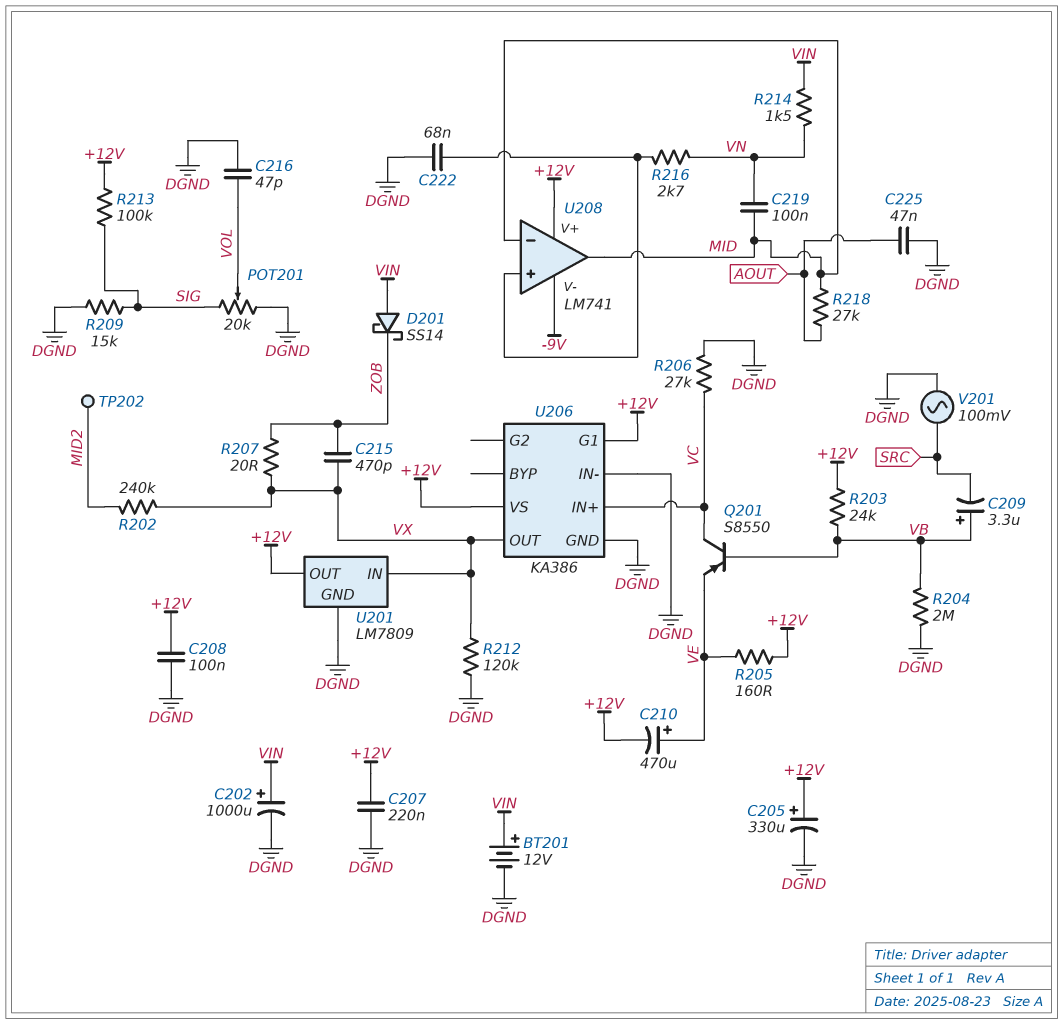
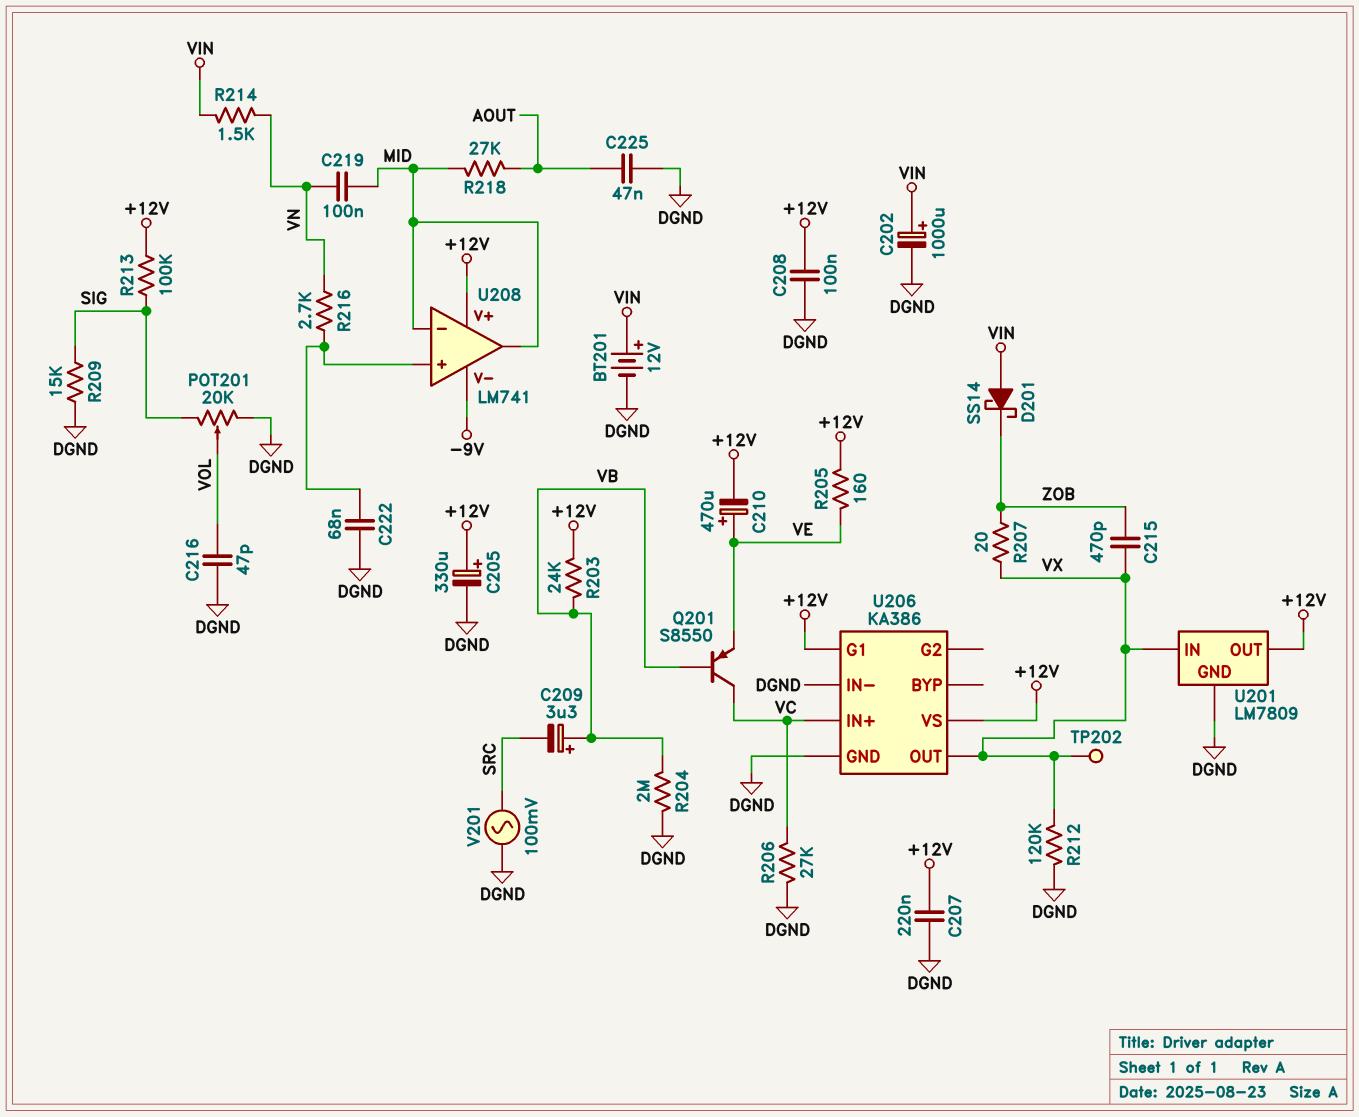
R202: 240k (MID2, VX) -> none
TP202: test point (MID2) -> test point (VX)

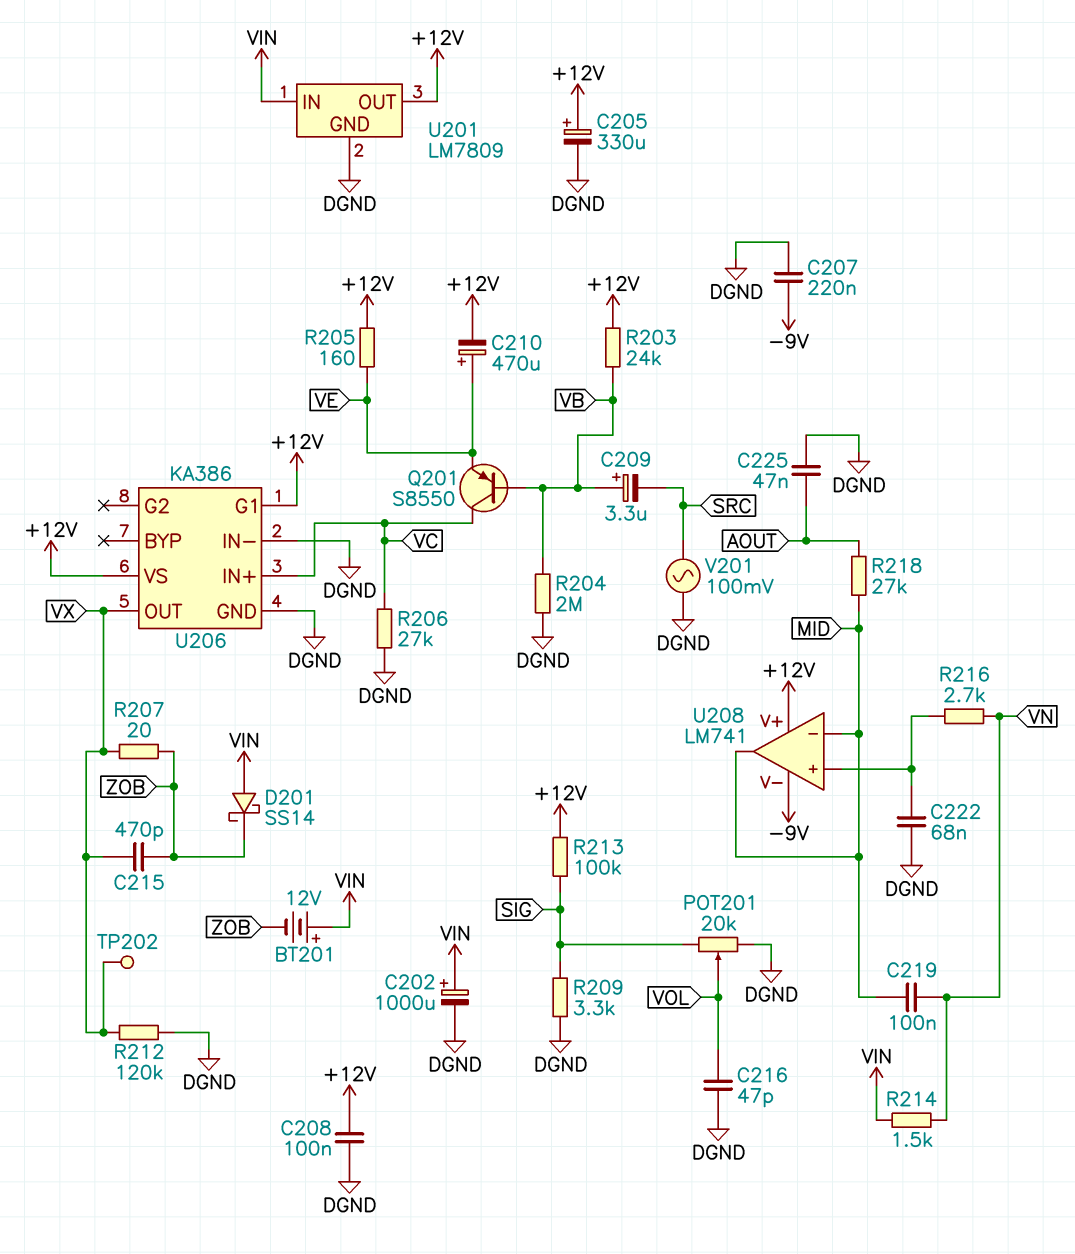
BT201: 12V (plus VIN, minus DGND) -> 12V (plus VIN, minus ZOB)
C207: 220nF (+12V, DGND) -> 220nF (-9V, DGND)
R209: 15k (DGND, SIG) -> 3.3k (DGND, SIG)
U201 pin IN: VX -> VIN

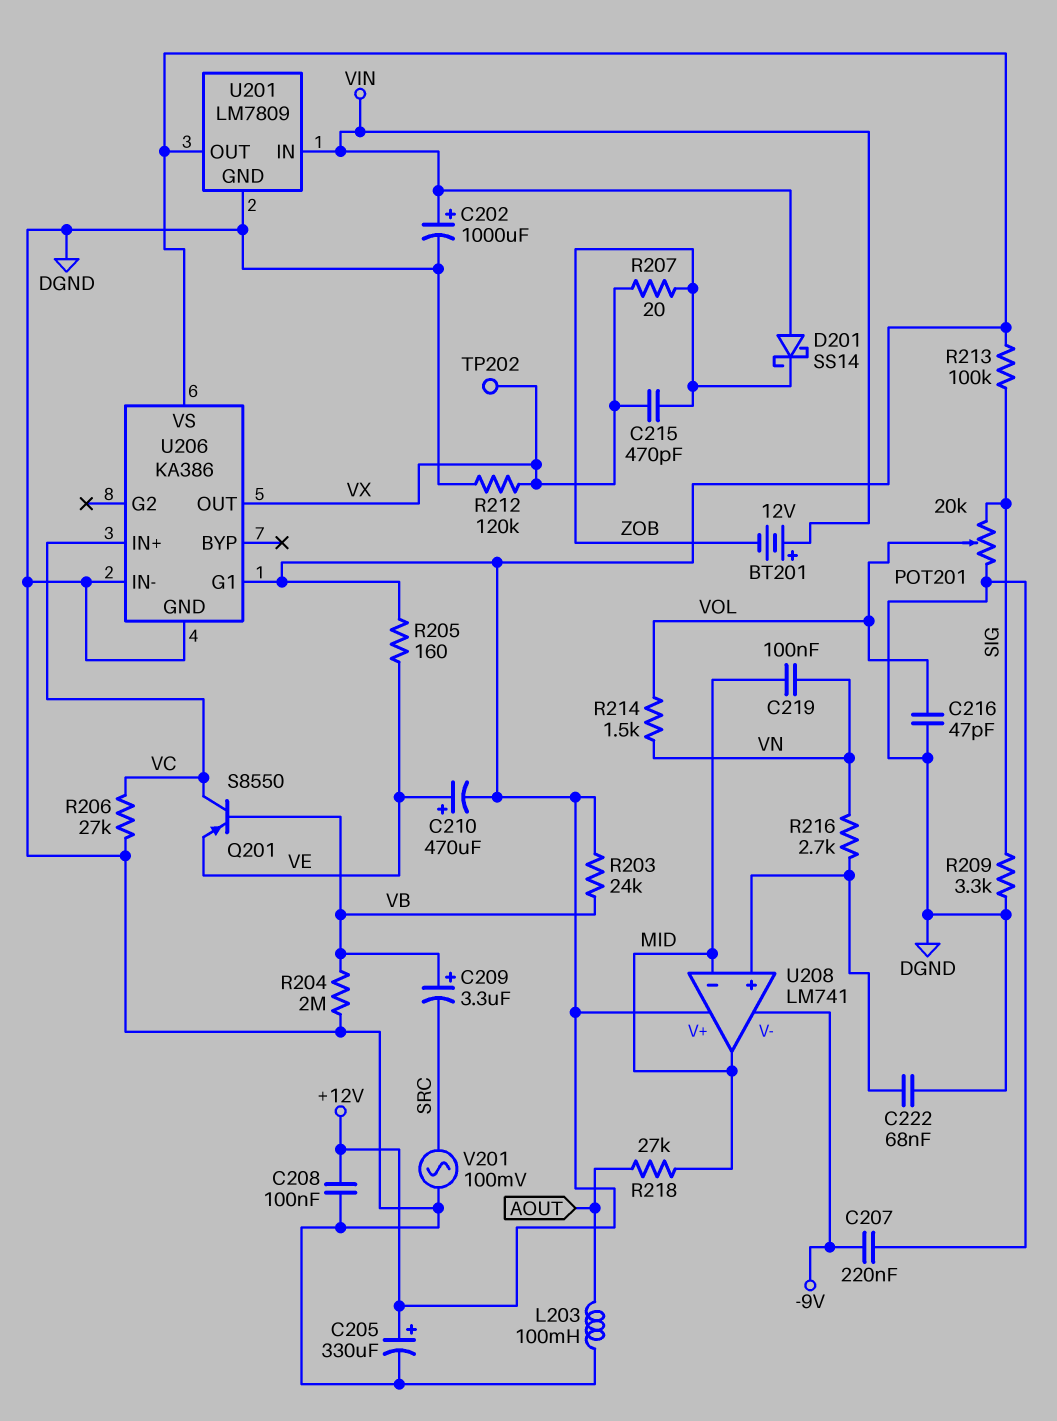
C225: 47nF (AOUT, DGND) -> none
L203: none -> 100mH (AOUT, DGND)
R214: 1.5k (VIN, VN) -> 1.5k (VN, VOL)

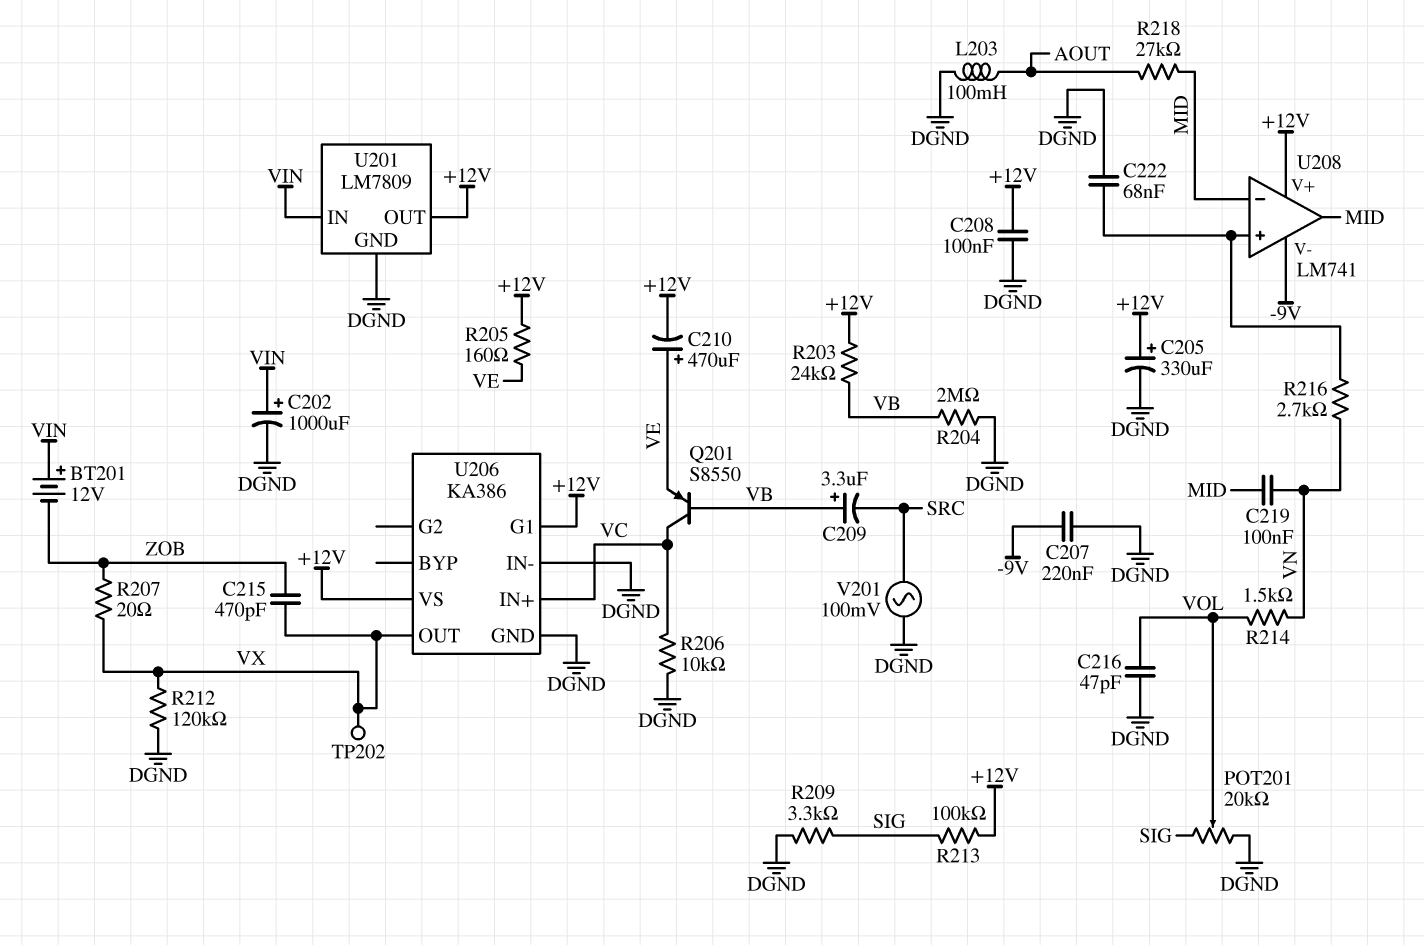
D201: schottky SS14 (A VIN, K ZOB) -> none
R206: 27k (DGND, VC) -> 10k (DGND, VC)

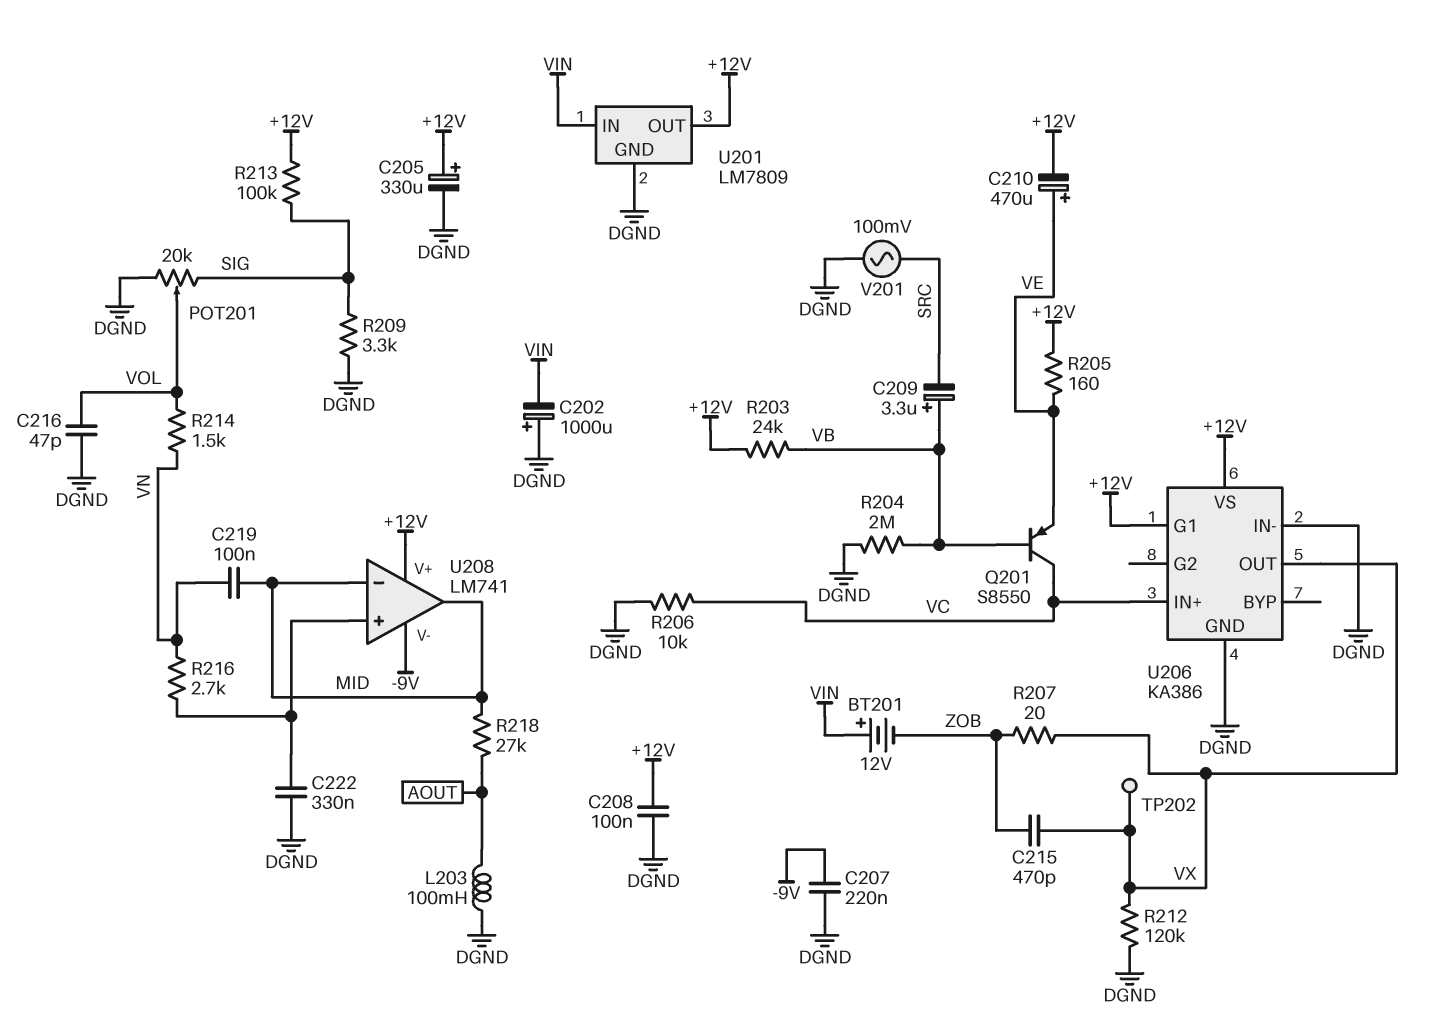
C202: 1000uF (plus VIN, minus DGND) -> 1000uF (plus DGND, minus VIN)
C222: 68nF (DGND, U208/in+) -> 330nF (DGND, U208/in+)

